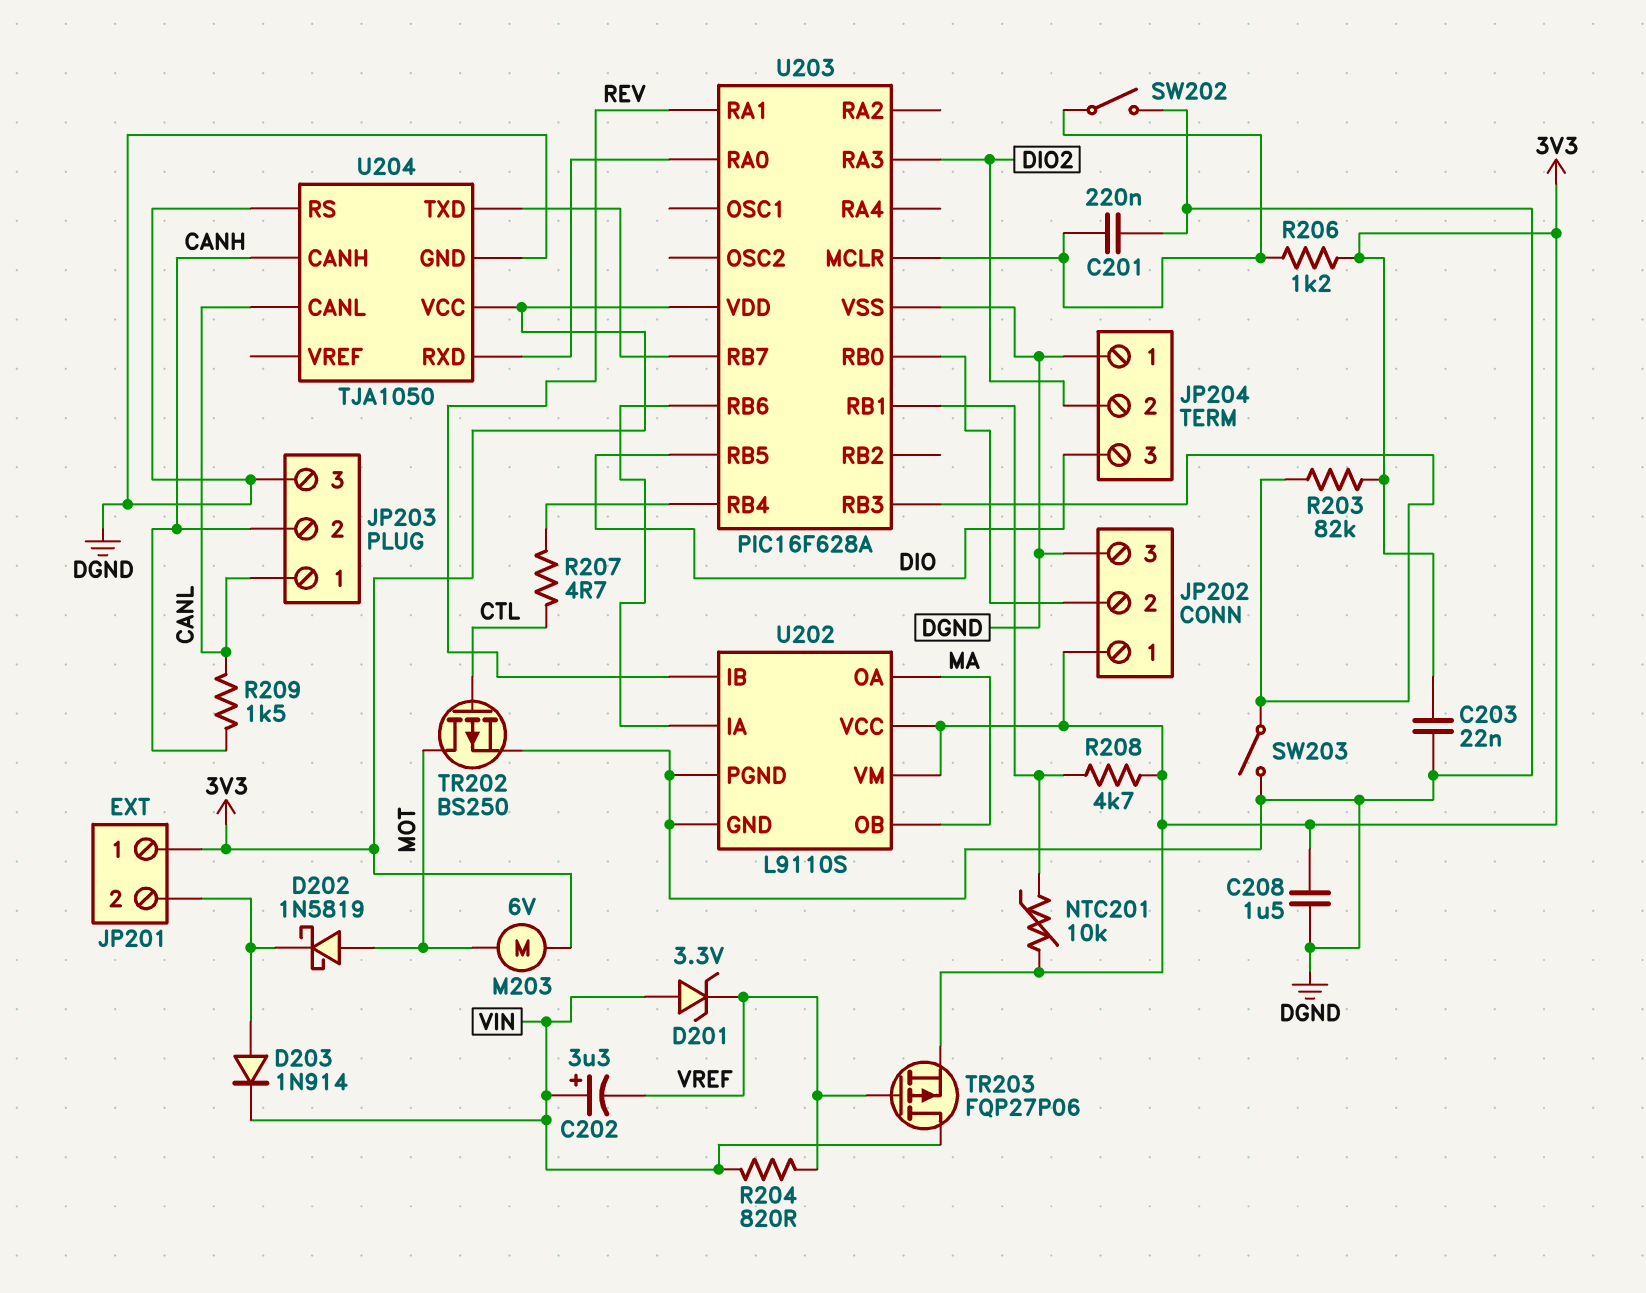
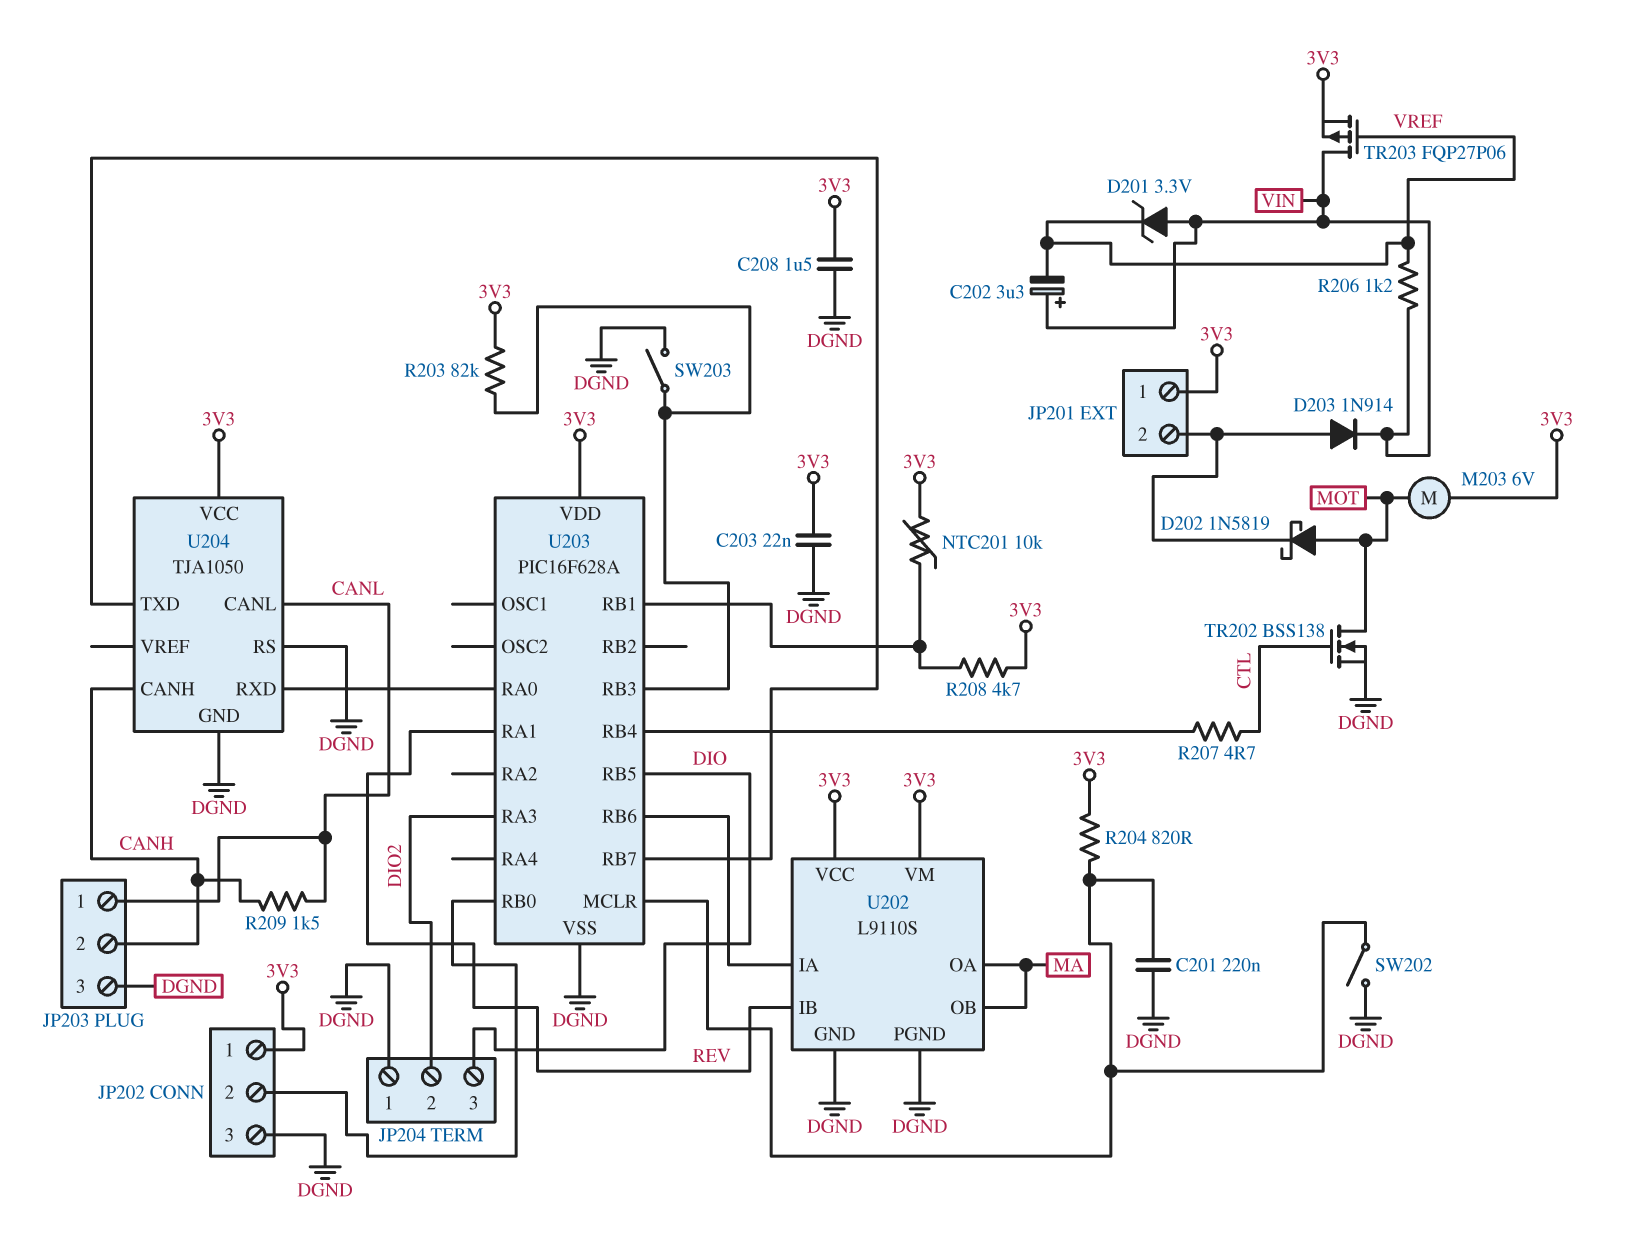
R204: 820 (VIN, VREF) -> 820 (3V3, U203/MCLR)
R206: 1.2k (3V3, U203/MCLR) -> 1.2k (VIN, VREF)
TR202: PMOS BS250 (G CTL, D MOT, S DGND) -> NMOS BSS138 (G CTL, D MOT, S DGND)

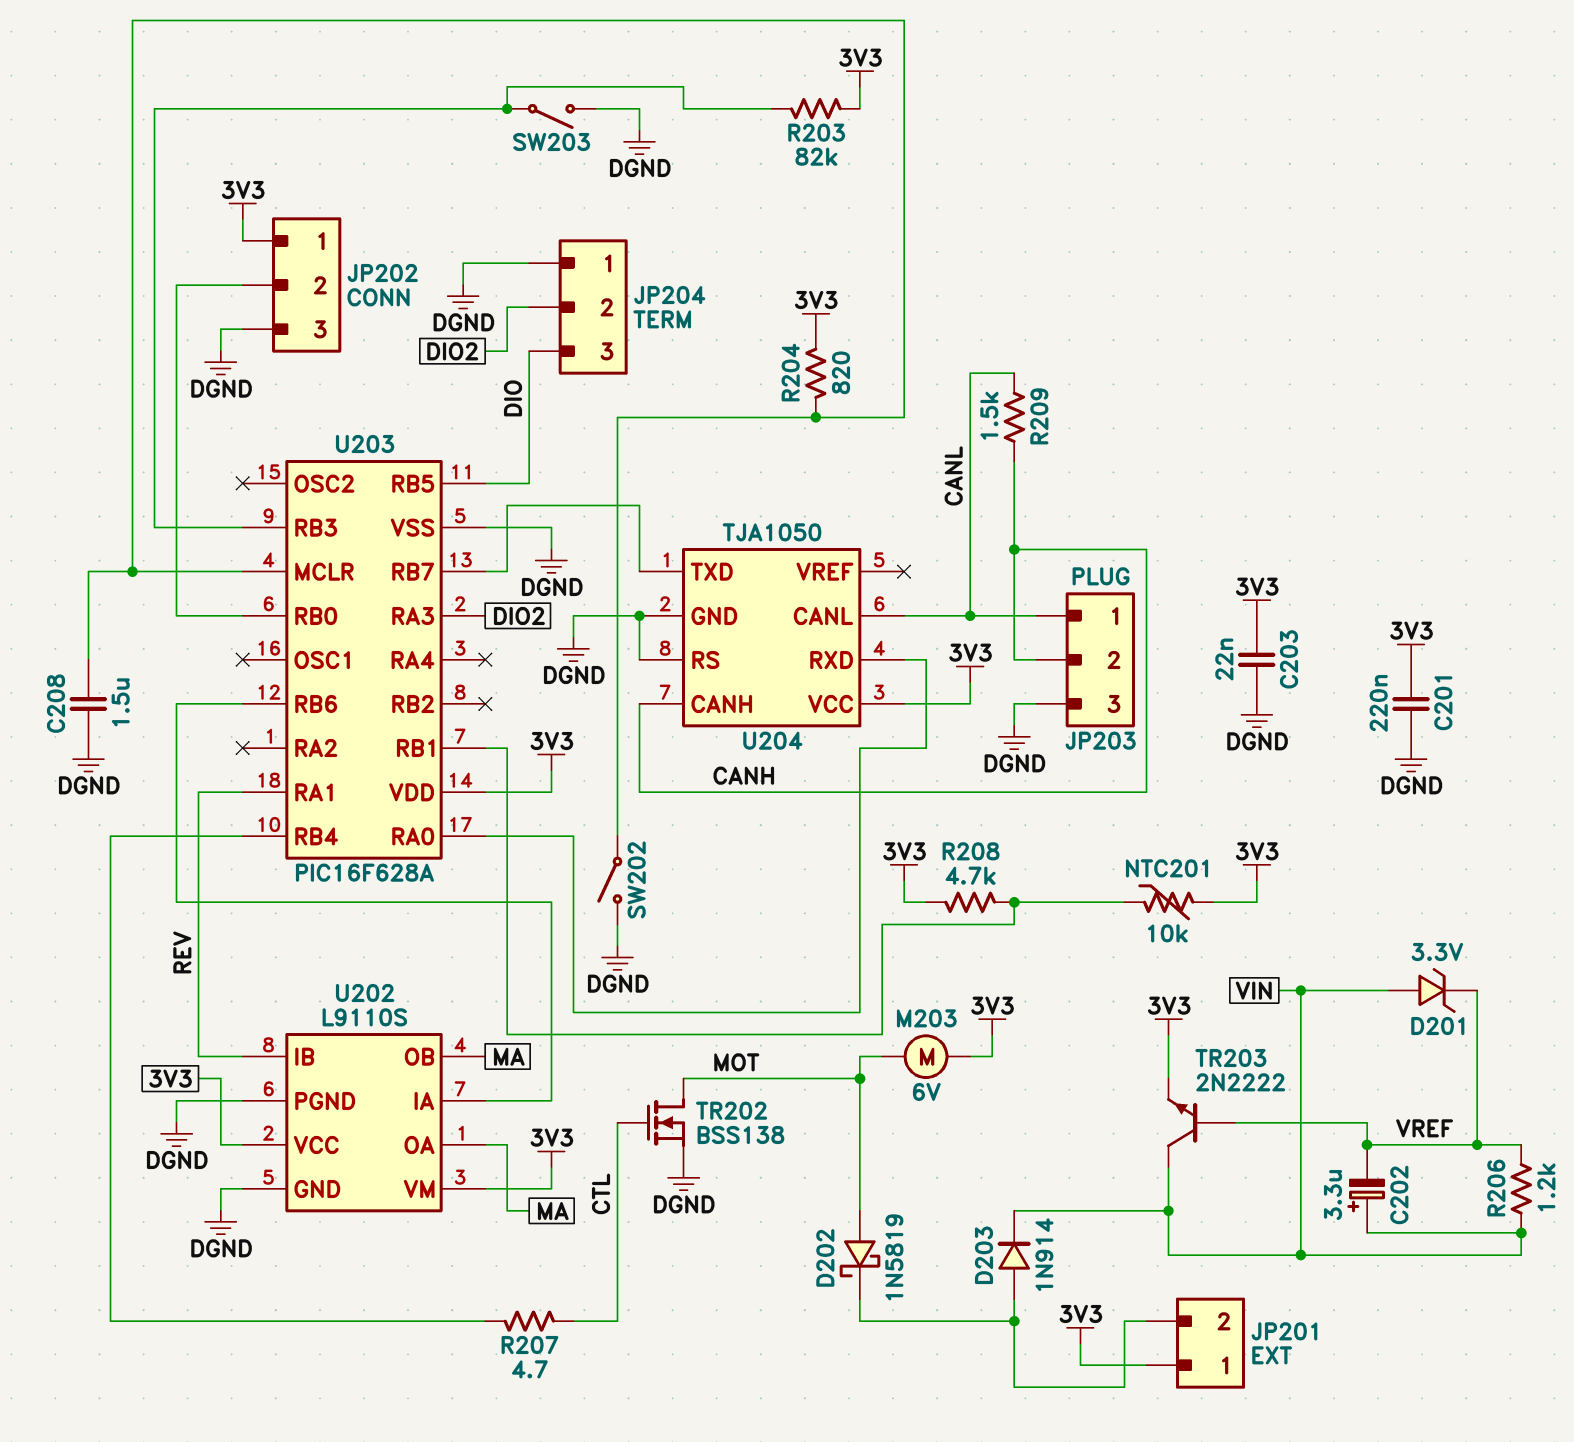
C201: 220nF (DGND, U203/MCLR) -> 220nF (3V3, DGND)
C208: 1.5uF (3V3, DGND) -> 1.5uF (DGND, U203/MCLR)
TR203: PMOS FQP27P06 (G VREF, D VIN, S 3V3) -> NPN 2N2222 (B VREF, C VIN, E 3V3)

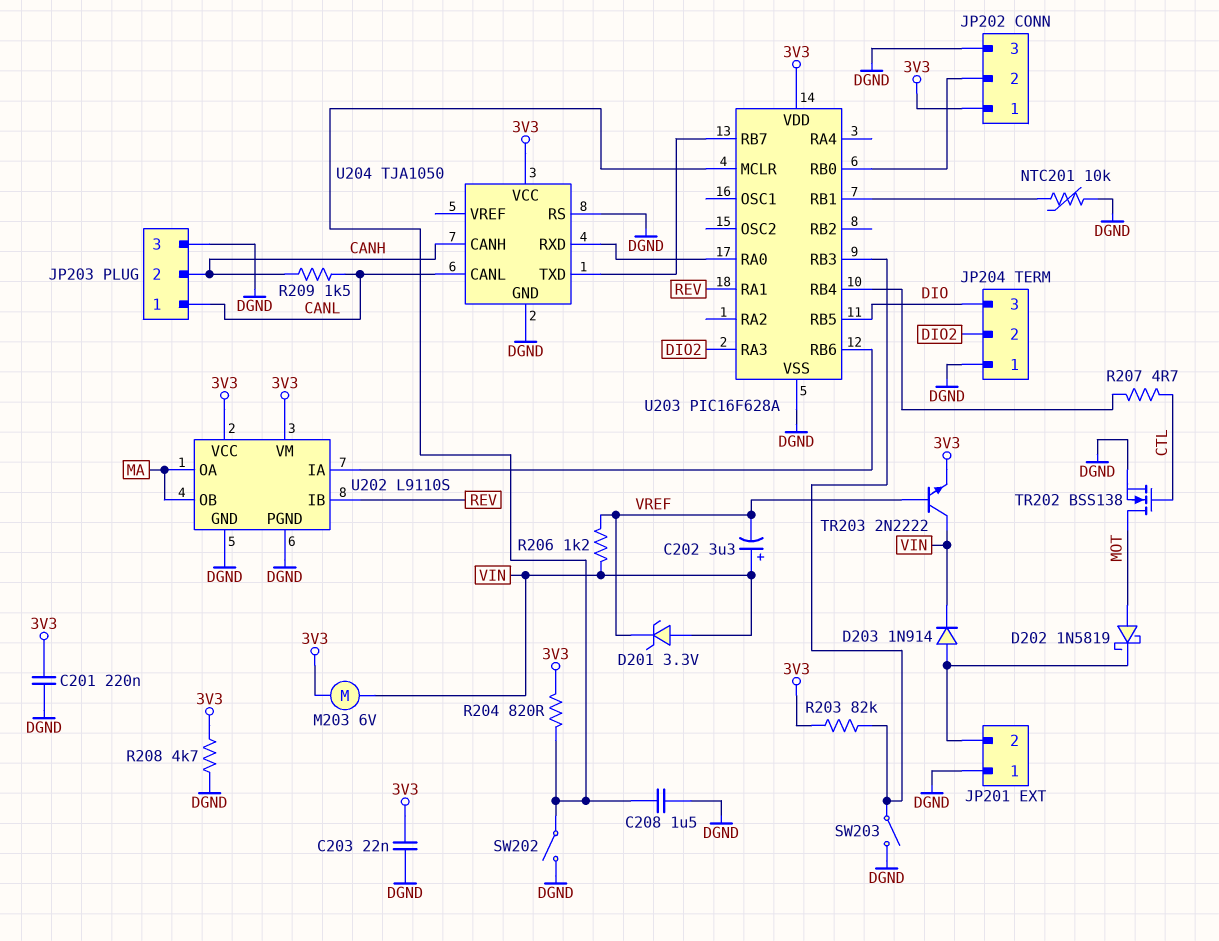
JP201 pin 1: 3V3 -> DGND
M203: motor 6V (3V3, MOT) -> motor 6V (3V3, VIN)
NTC201: 10k (3V3, U203/RB1) -> 10k (DGND, U203/RB1)
R208: 4.7k (3V3, U203/RB1) -> 4.7k (3V3, DGND)

